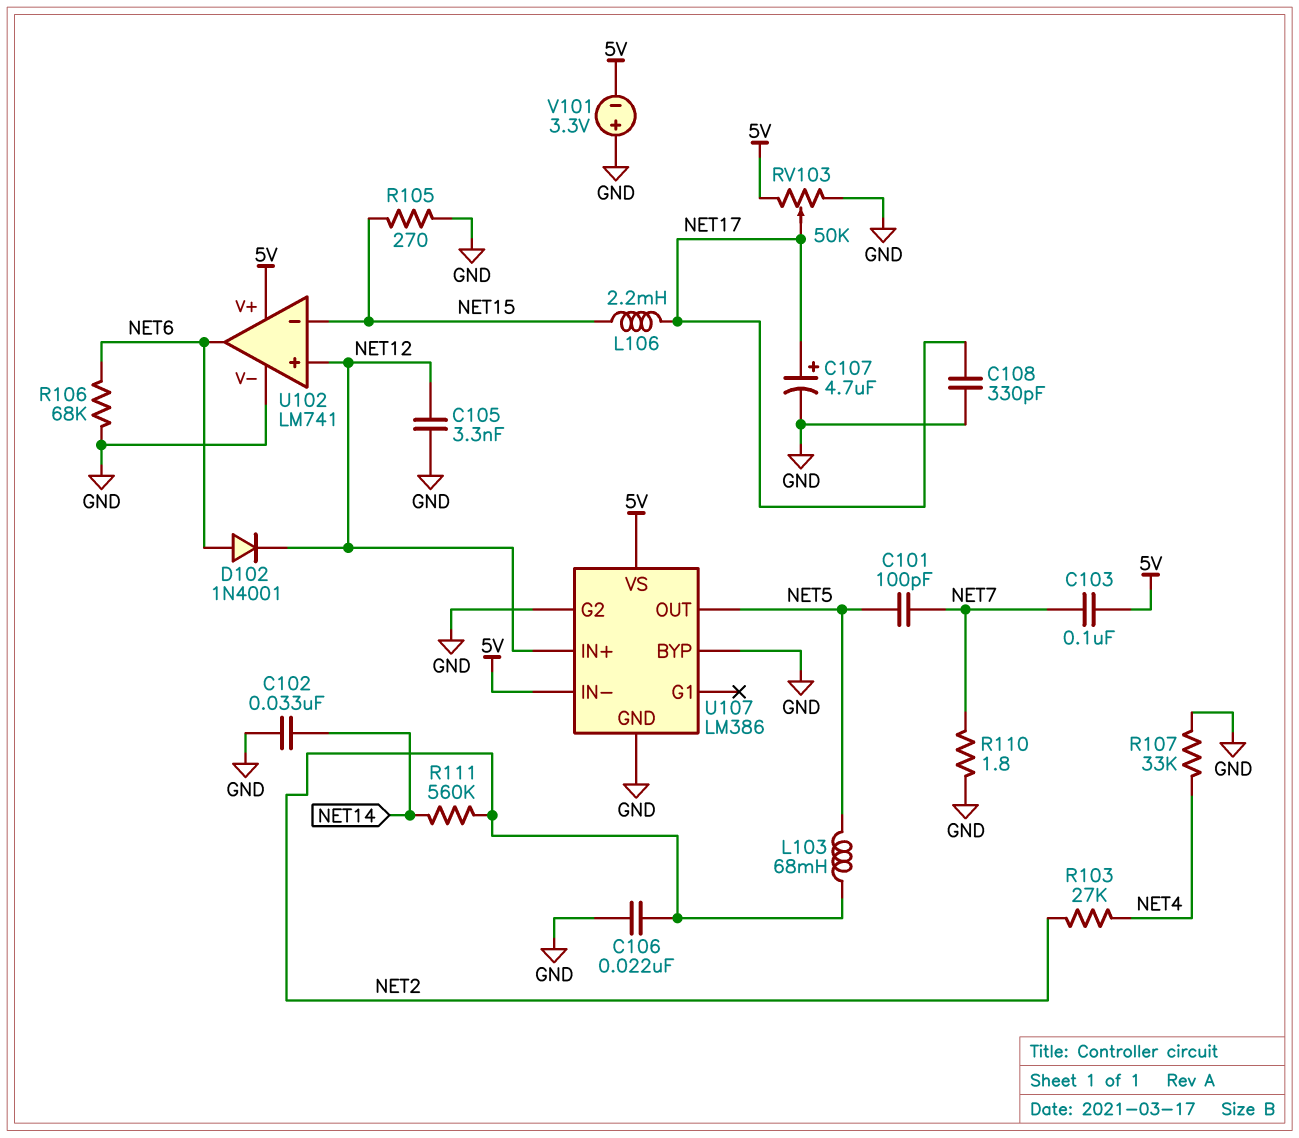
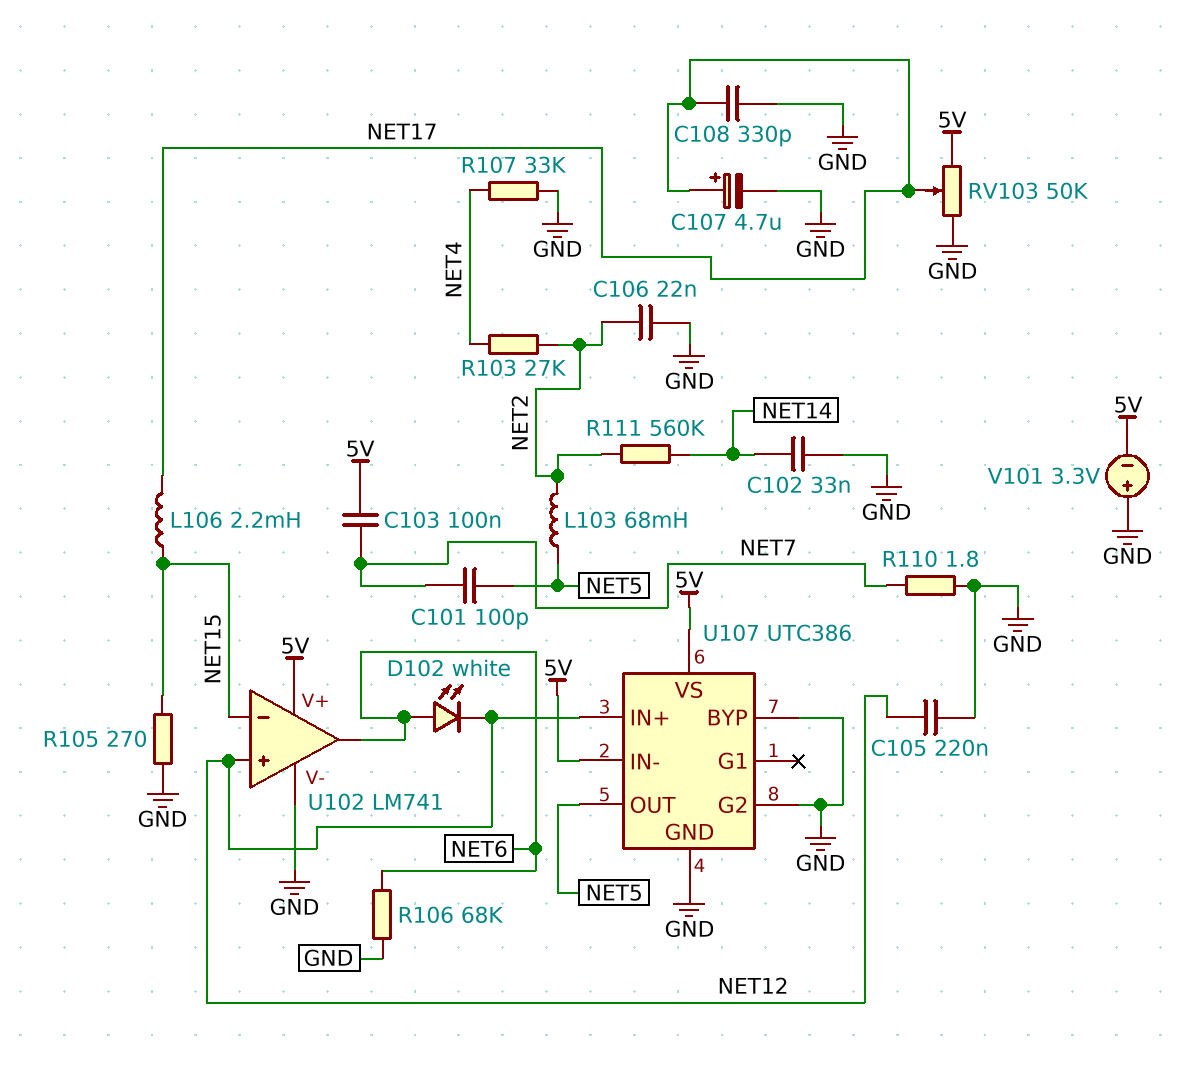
C105: 3.3nF (GND, NET12) -> 220nF (GND, NET12)
D102: diode 1N4001 (A NET6, K NET12) -> LED white (A NET6, K NET12)
U107: LM386 -> UTC386

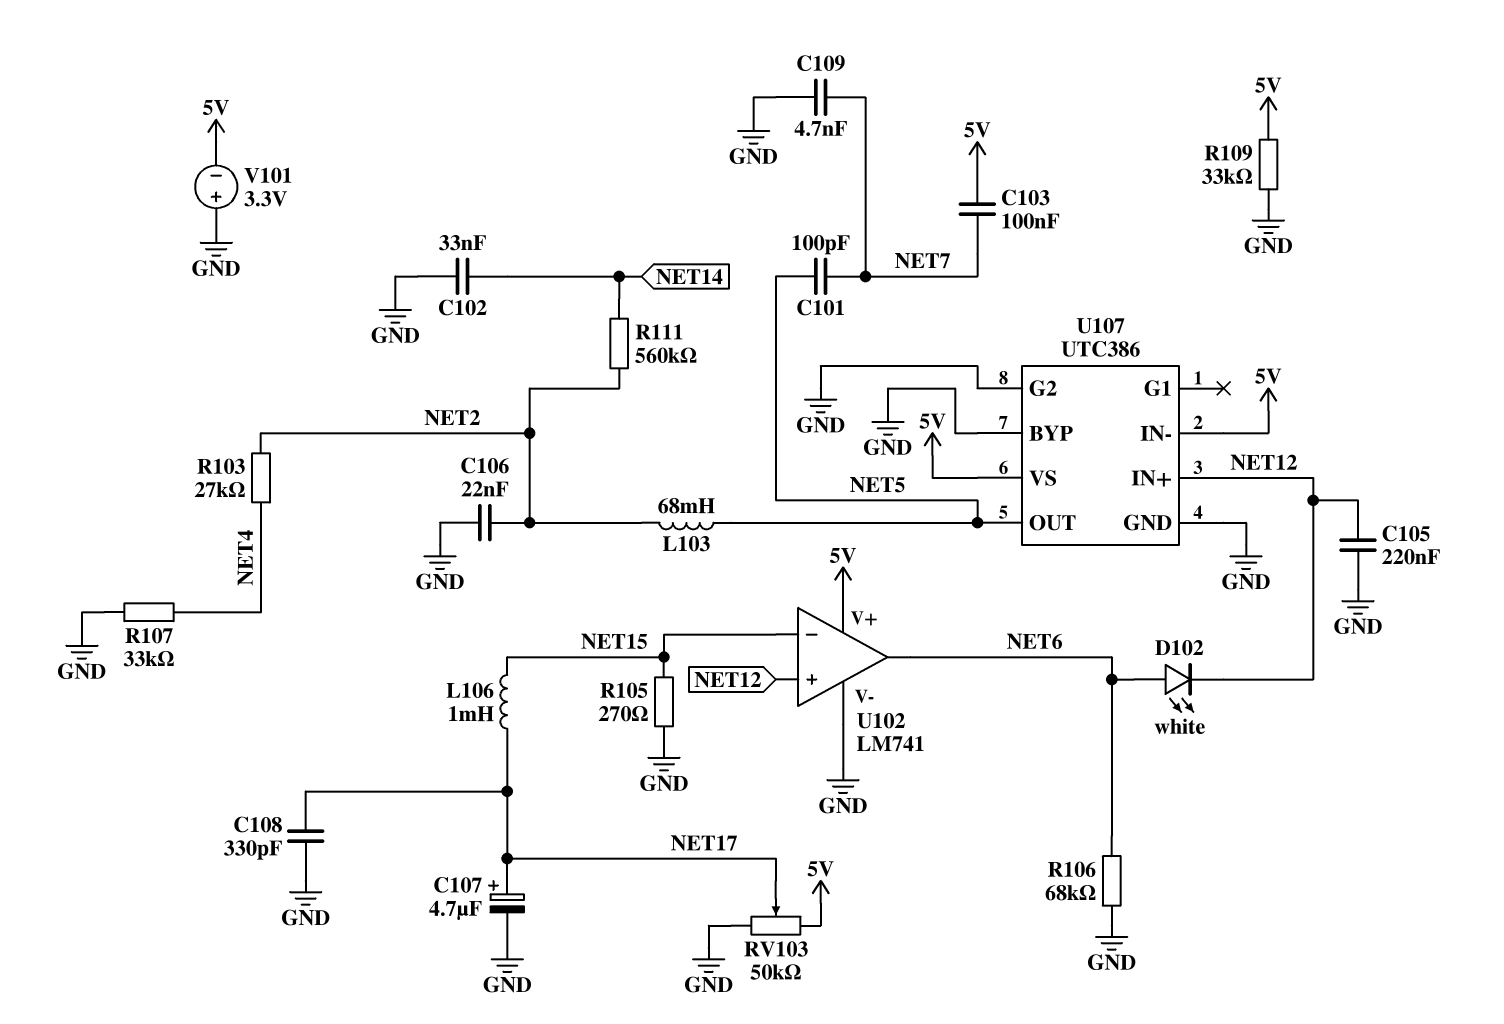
C109: none -> 4.7nF (GND, NET7)
L106: 2.2mH (NET15, NET17) -> 1mH (NET15, NET17)
R109: none -> 33k (5V, GND)
R110: 1.8 (GND, NET7) -> none

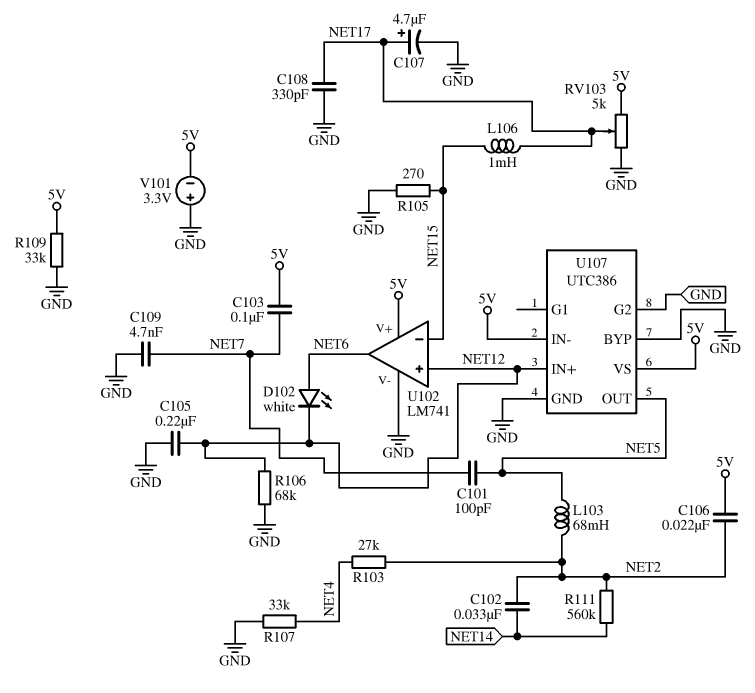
C102: 33nF (GND, NET14) -> 33nF (NET2, NET14)
C106: 22nF (GND, NET2) -> 22nF (5V, NET2)
R106: 68k (GND, NET6) -> 68k (GND, NET12)
RV103: 50k (5V, GND, wiper NET17) -> 5k (5V, GND, wiper NET17)

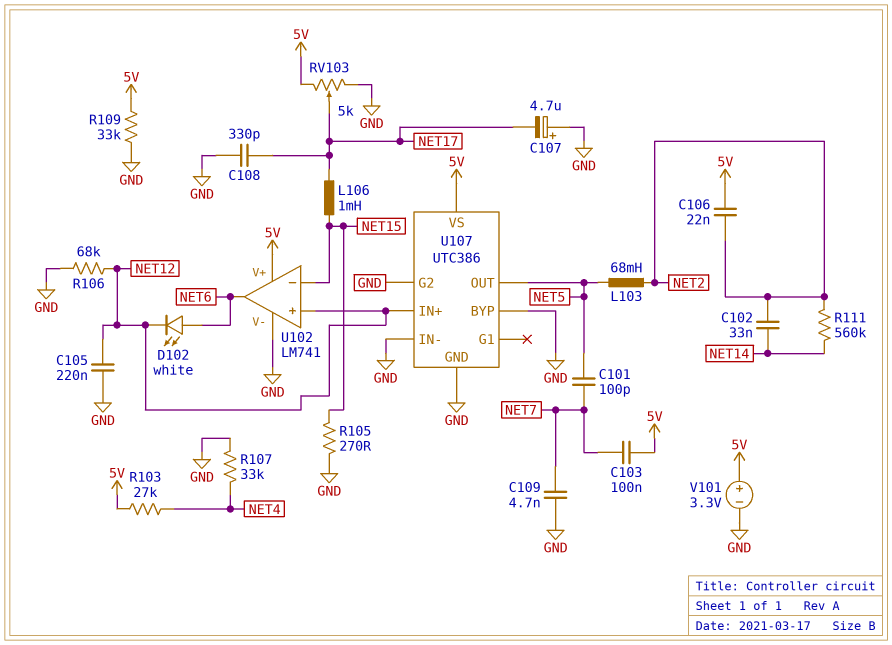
C107: 4.7uF (plus NET17, minus GND) -> 4.7uF (plus GND, minus NET17)
R103: 27k (NET2, NET4) -> 27k (5V, NET4)
U107 pin IN-: 5V -> GND
V101: 3.3V (plus GND, minus 5V) -> 3.3V (plus 5V, minus GND)

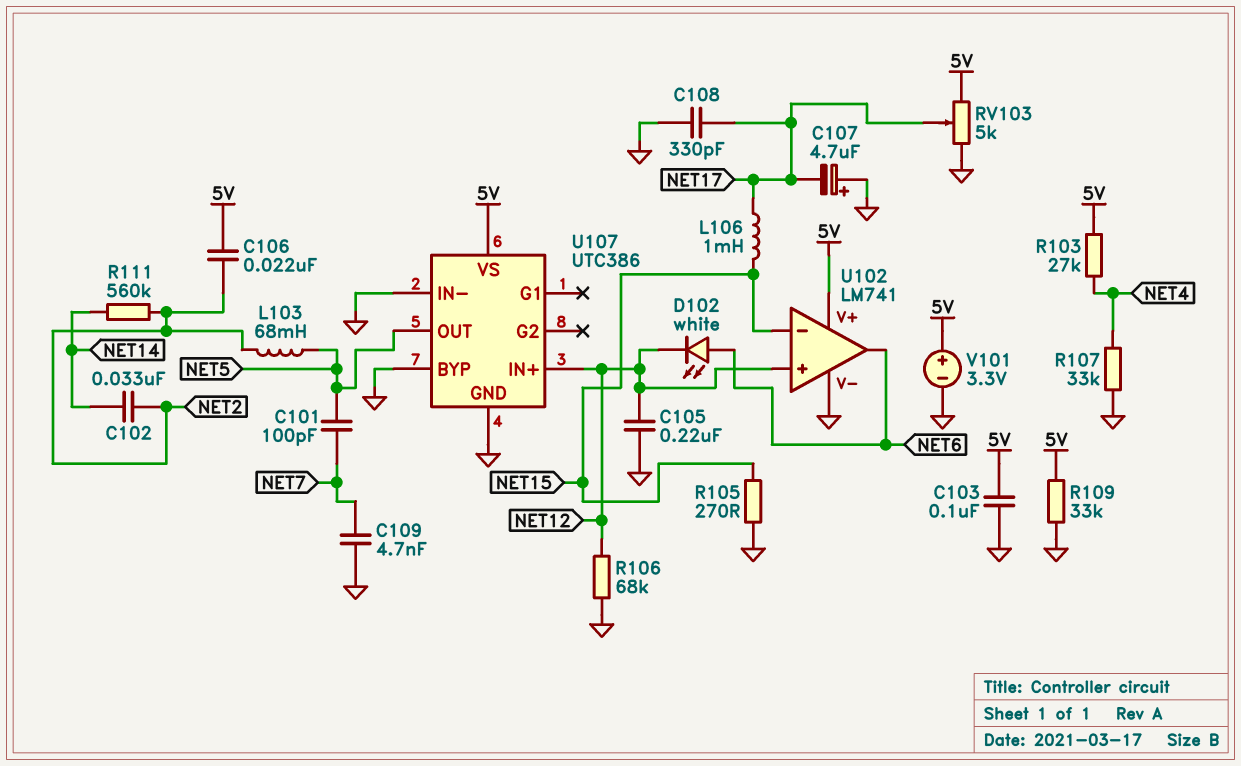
C103: 100nF (5V, NET7) -> 100nF (5V, GND)
U107 pin G2: GND -> none

